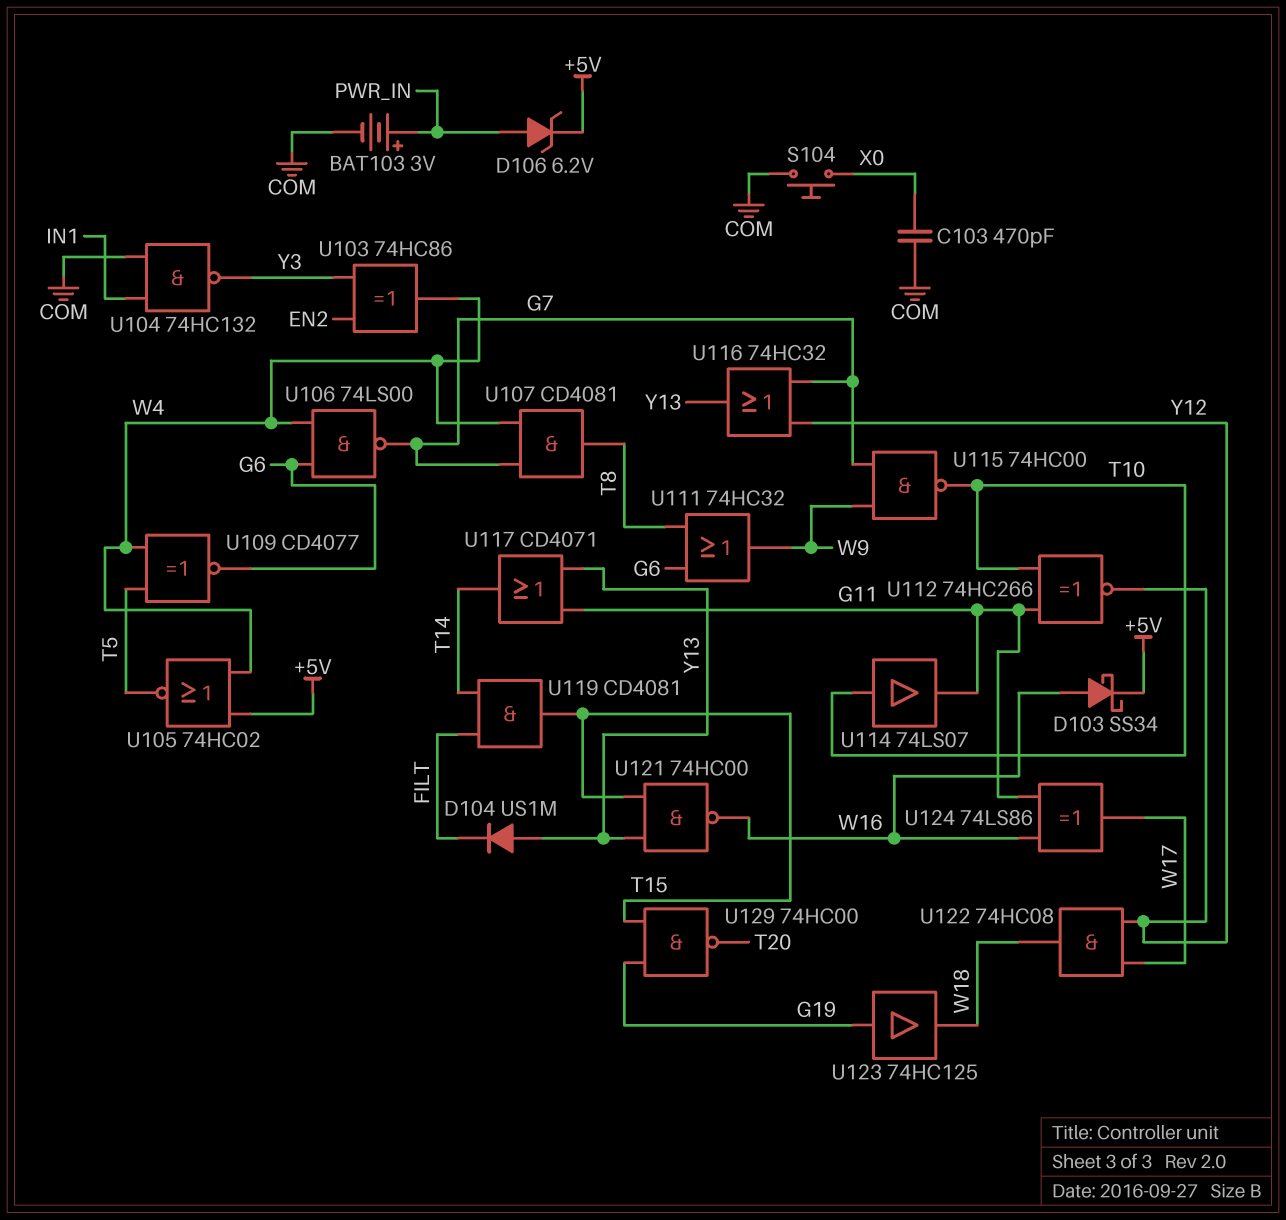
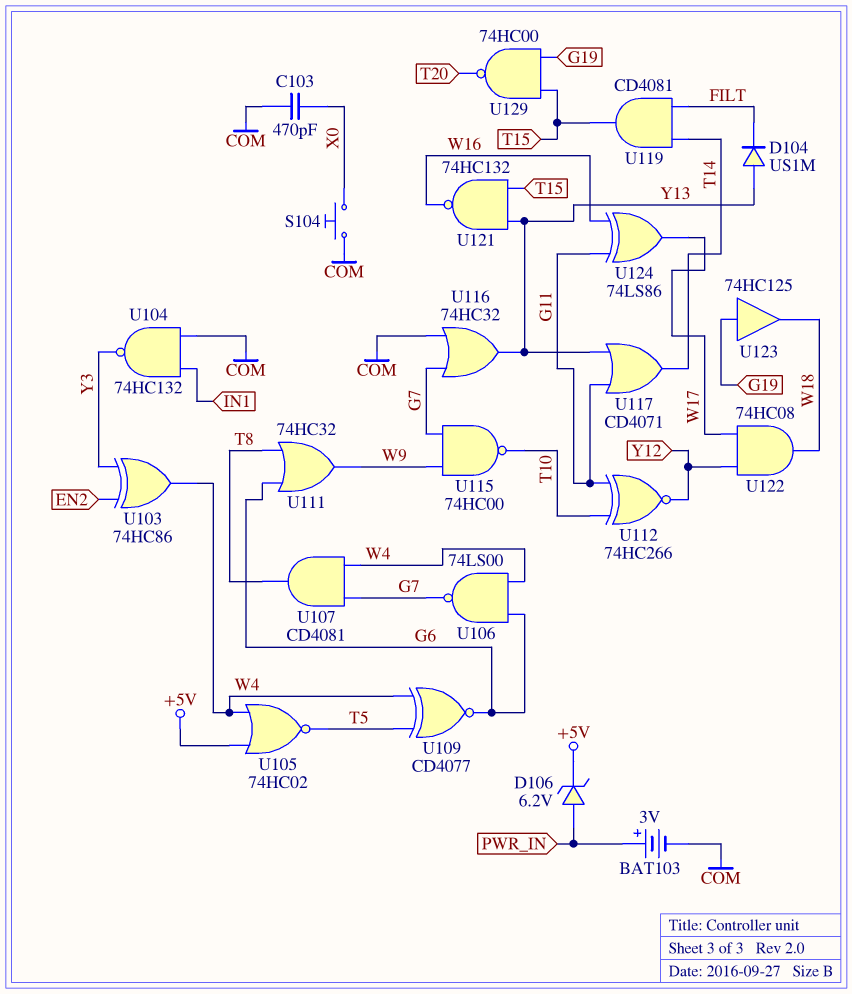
D103: schottky SS34 (A W16, K +5V) -> none
U114: buffer 74LS07 (in T10, out G11) -> none
U116: OR 74HC32 (in G7, in Y12, out Y13) -> OR 74HC32 (in COM, in G7, out Y13)
U121: NAND 74HC00 (in T15, in Y13, out W16) -> NAND 74HC132 (in T15, in Y13, out W16)

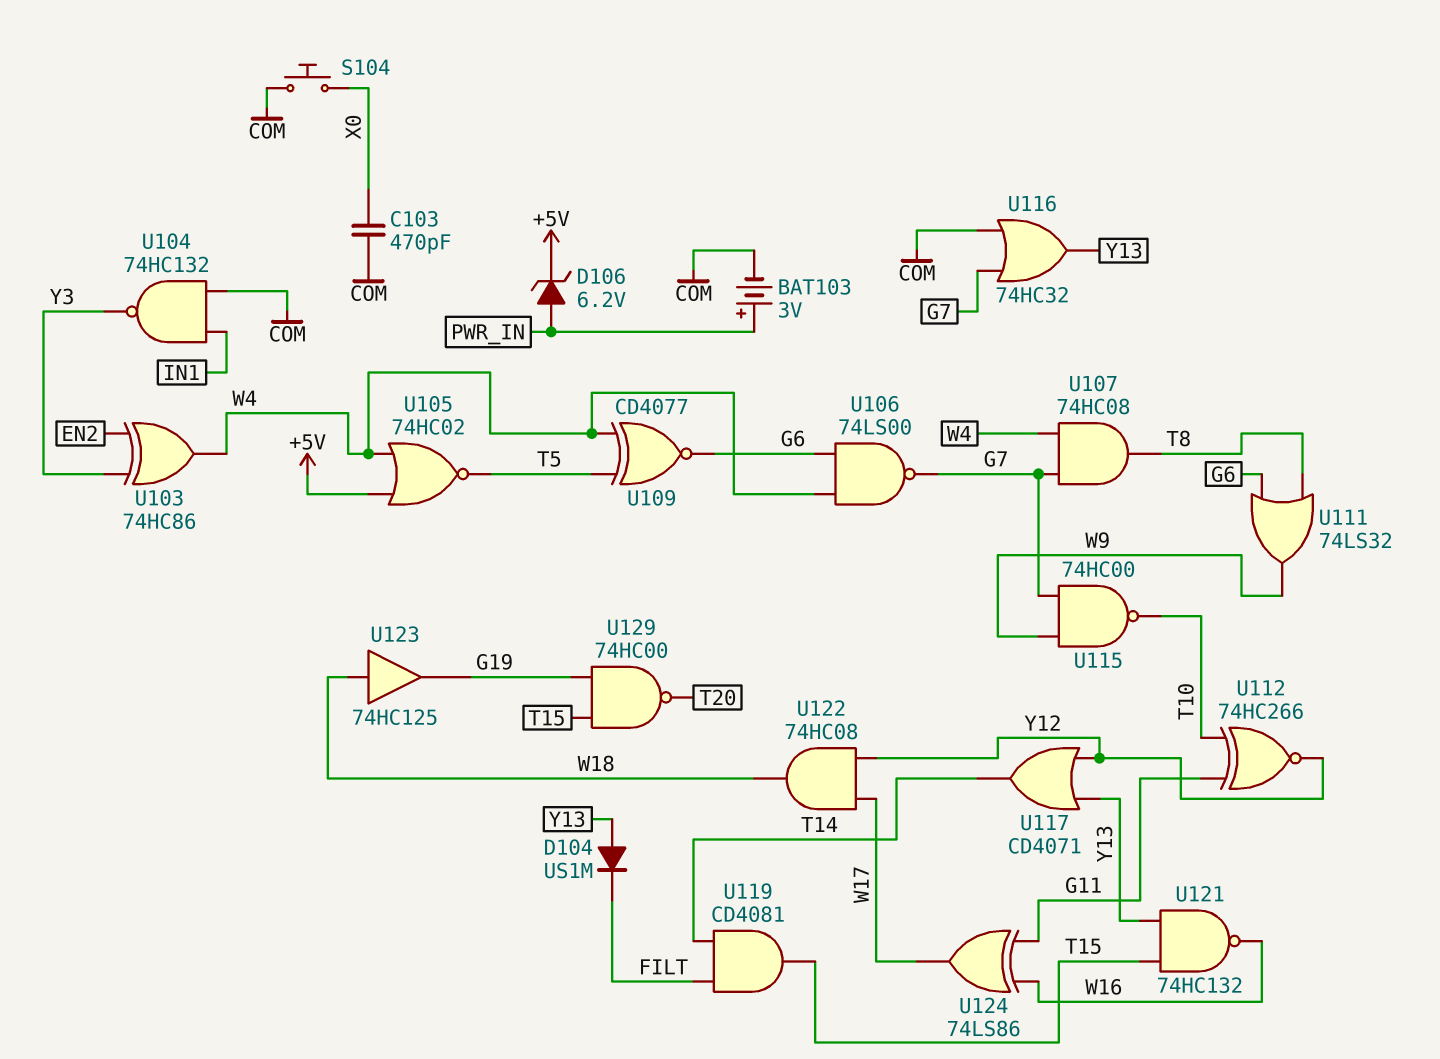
U107: AND CD4081 (in G7, in W4, out T8) -> AND 74HC08 (in G7, in W4, out T8)
U111: OR 74HC32 (in G6, in T8, out W9) -> OR 74LS32 (in G6, in T8, out W9)
U117: OR CD4071 (in G11, in Y13, out T14) -> OR CD4071 (in Y12, in Y13, out T14)
U123: buffer 74HC125 (in G19, out W18) -> buffer 74HC125 (in W18, out G19)

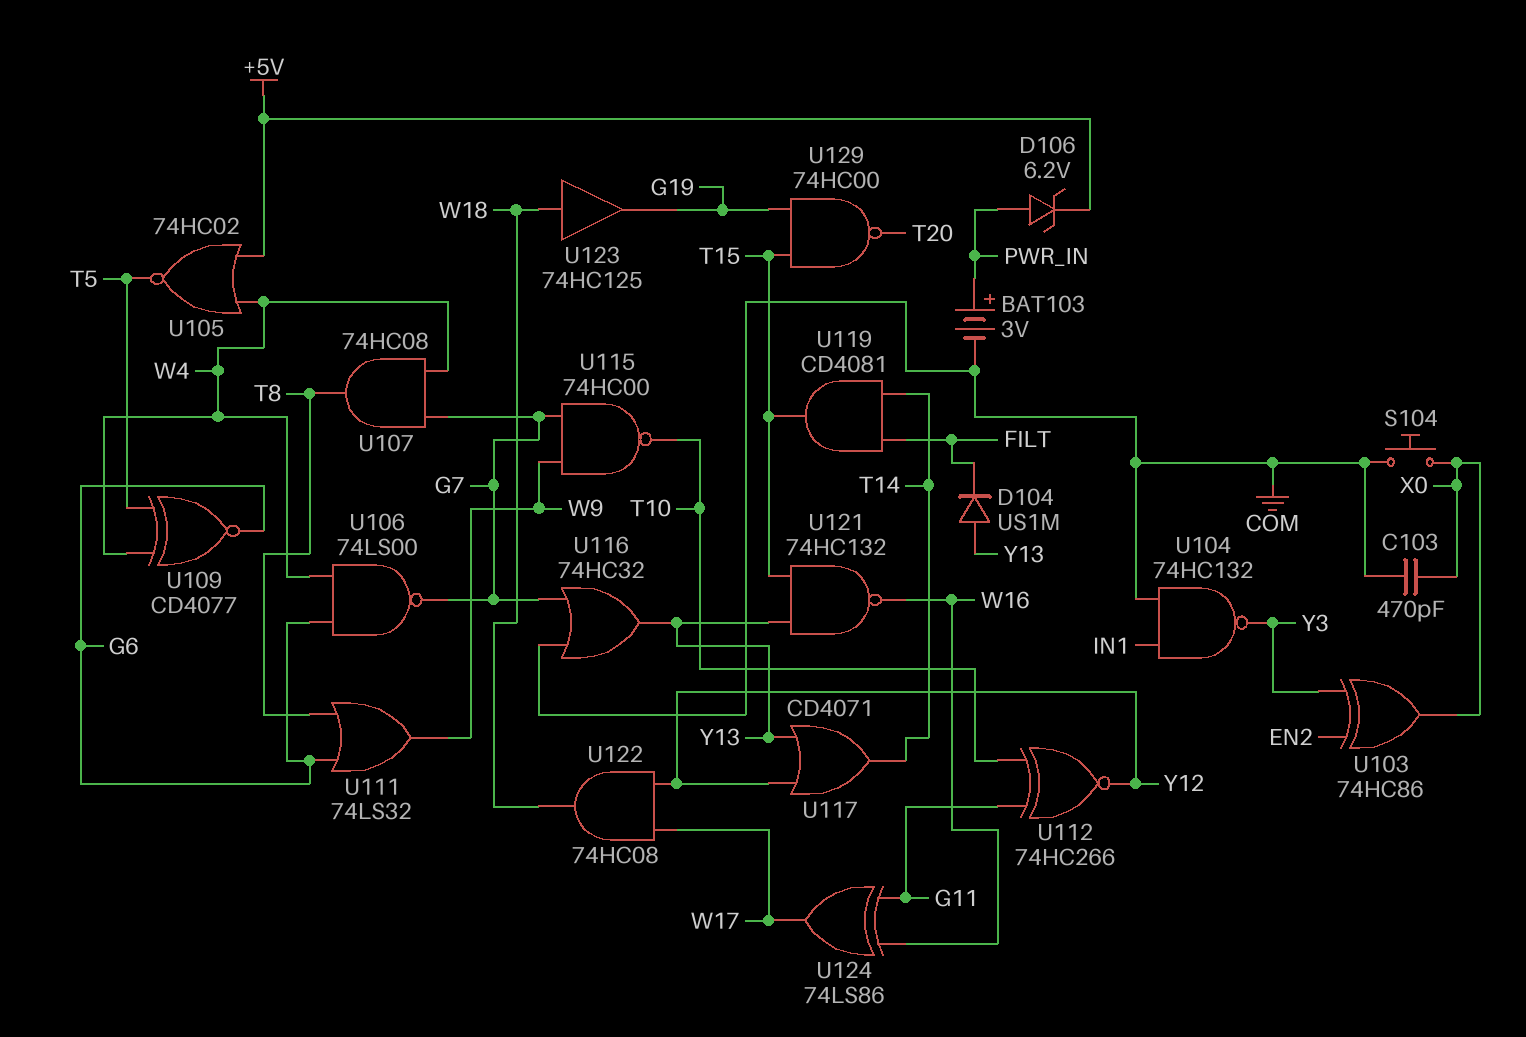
U103: XOR 74HC86 (in EN2, in Y3, out W4) -> XOR 74HC86 (in EN2, in Y3, out X0)

